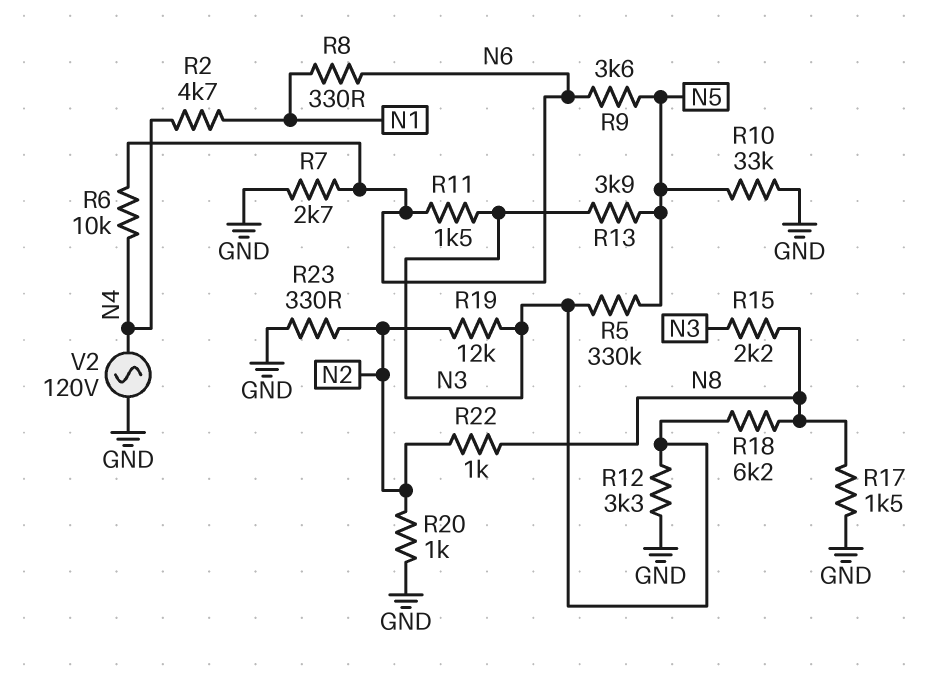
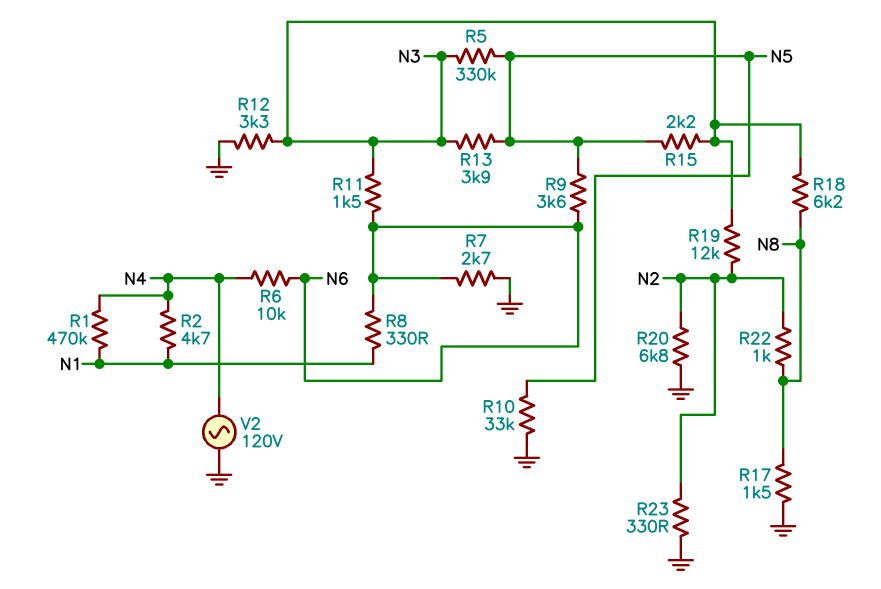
R1: none -> 470k (N1, N4)
R15: 2.2k (N3, N8) -> 2.2k (N3, N5)
R20: 1k (GND, N2) -> 6.8k (GND, N2)

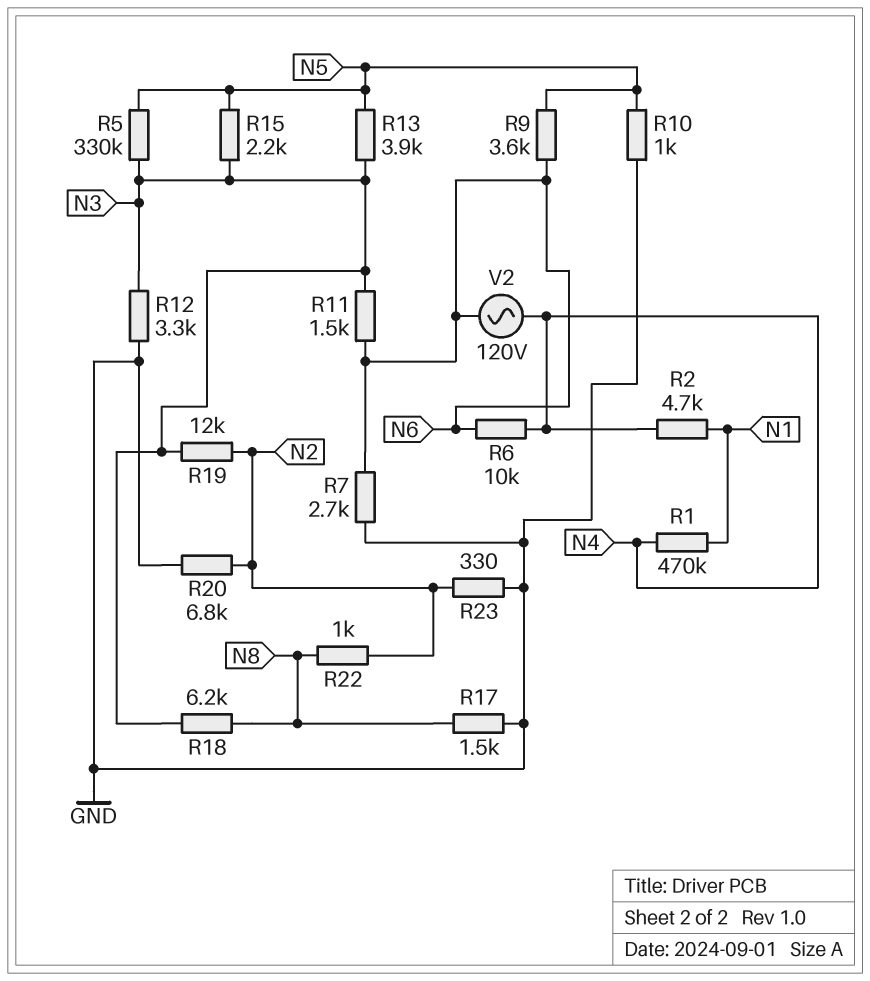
R8: 330 (N1, N6) -> none
R10: 33k (GND, N5) -> 1k (GND, N5)
V2: AC 120V (GND, N4) -> AC 120V (N4, N6)

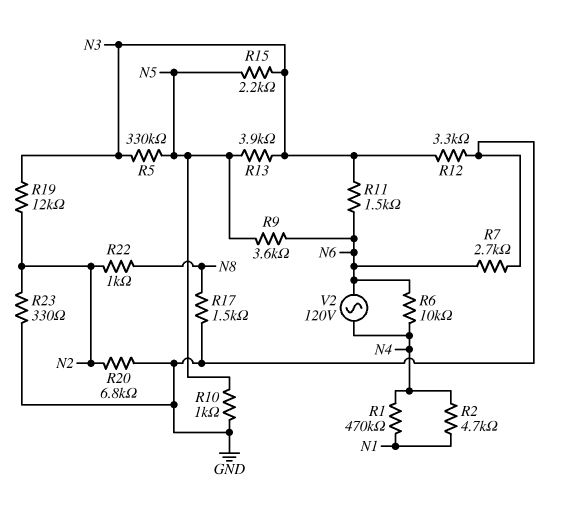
R18: 6.2k (N3, N8) -> none

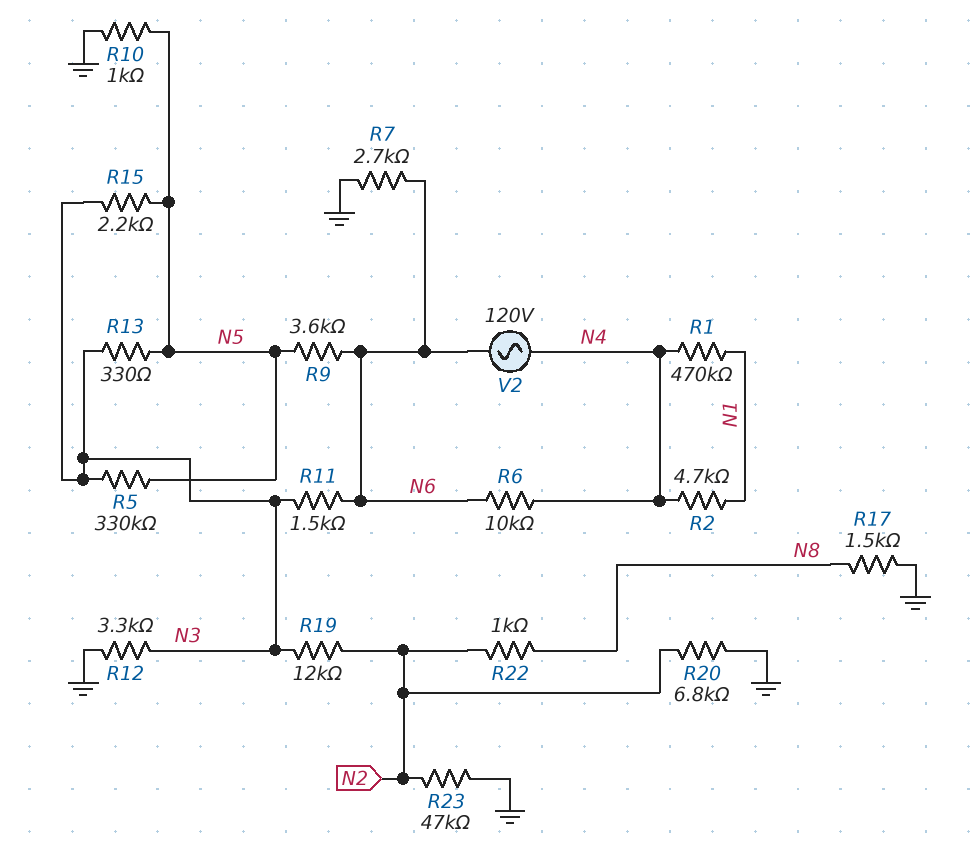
R13: 3.9k (N3, N5) -> 330 (N3, N5)
R23: 330 (GND, N2) -> 47k (GND, N2)

